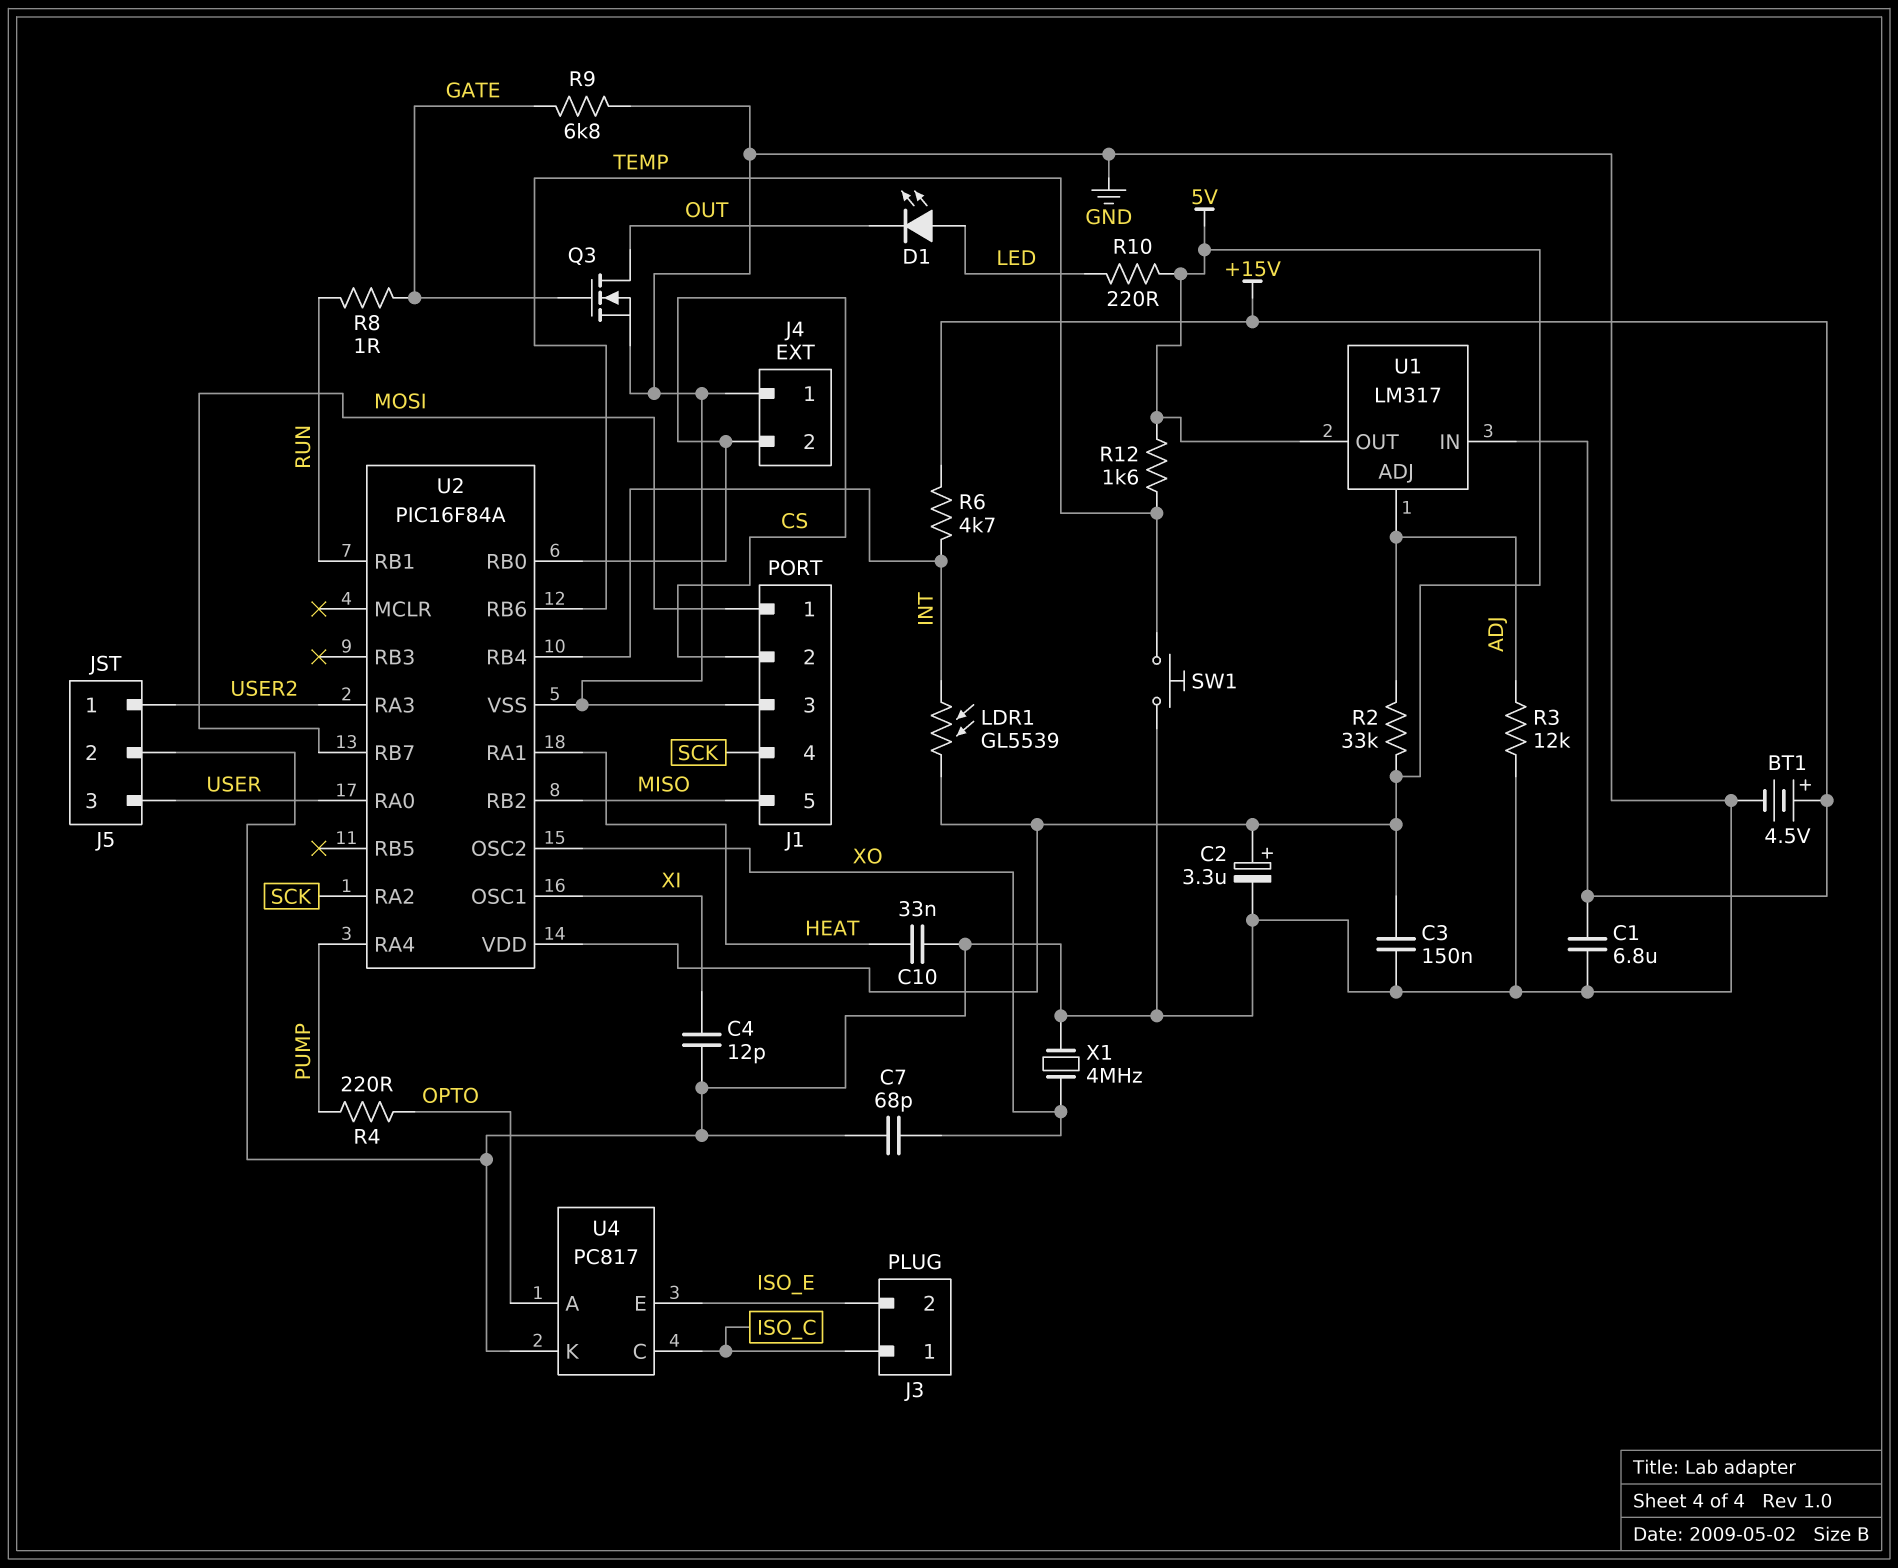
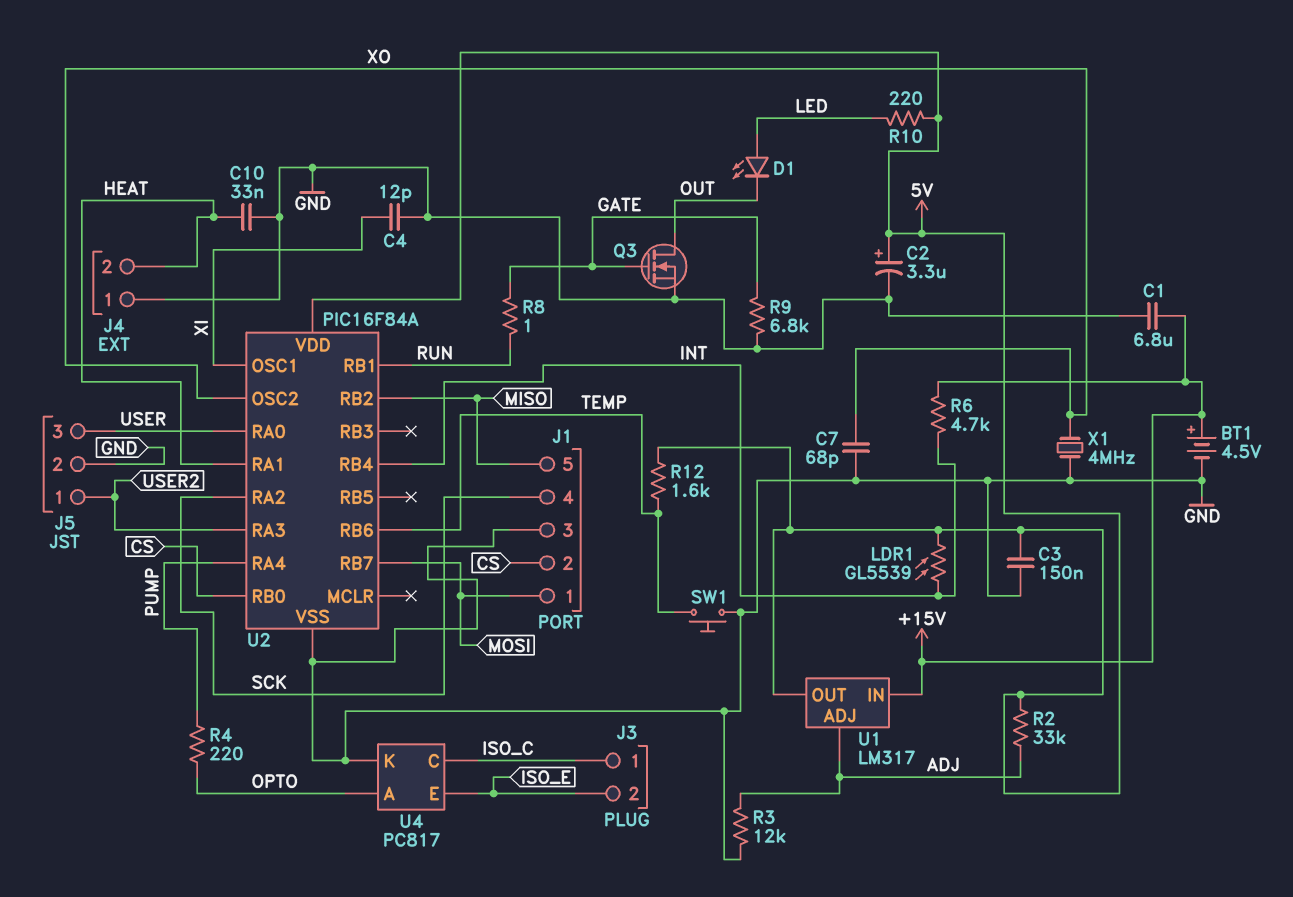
J4 pin 2: CS -> HEAT

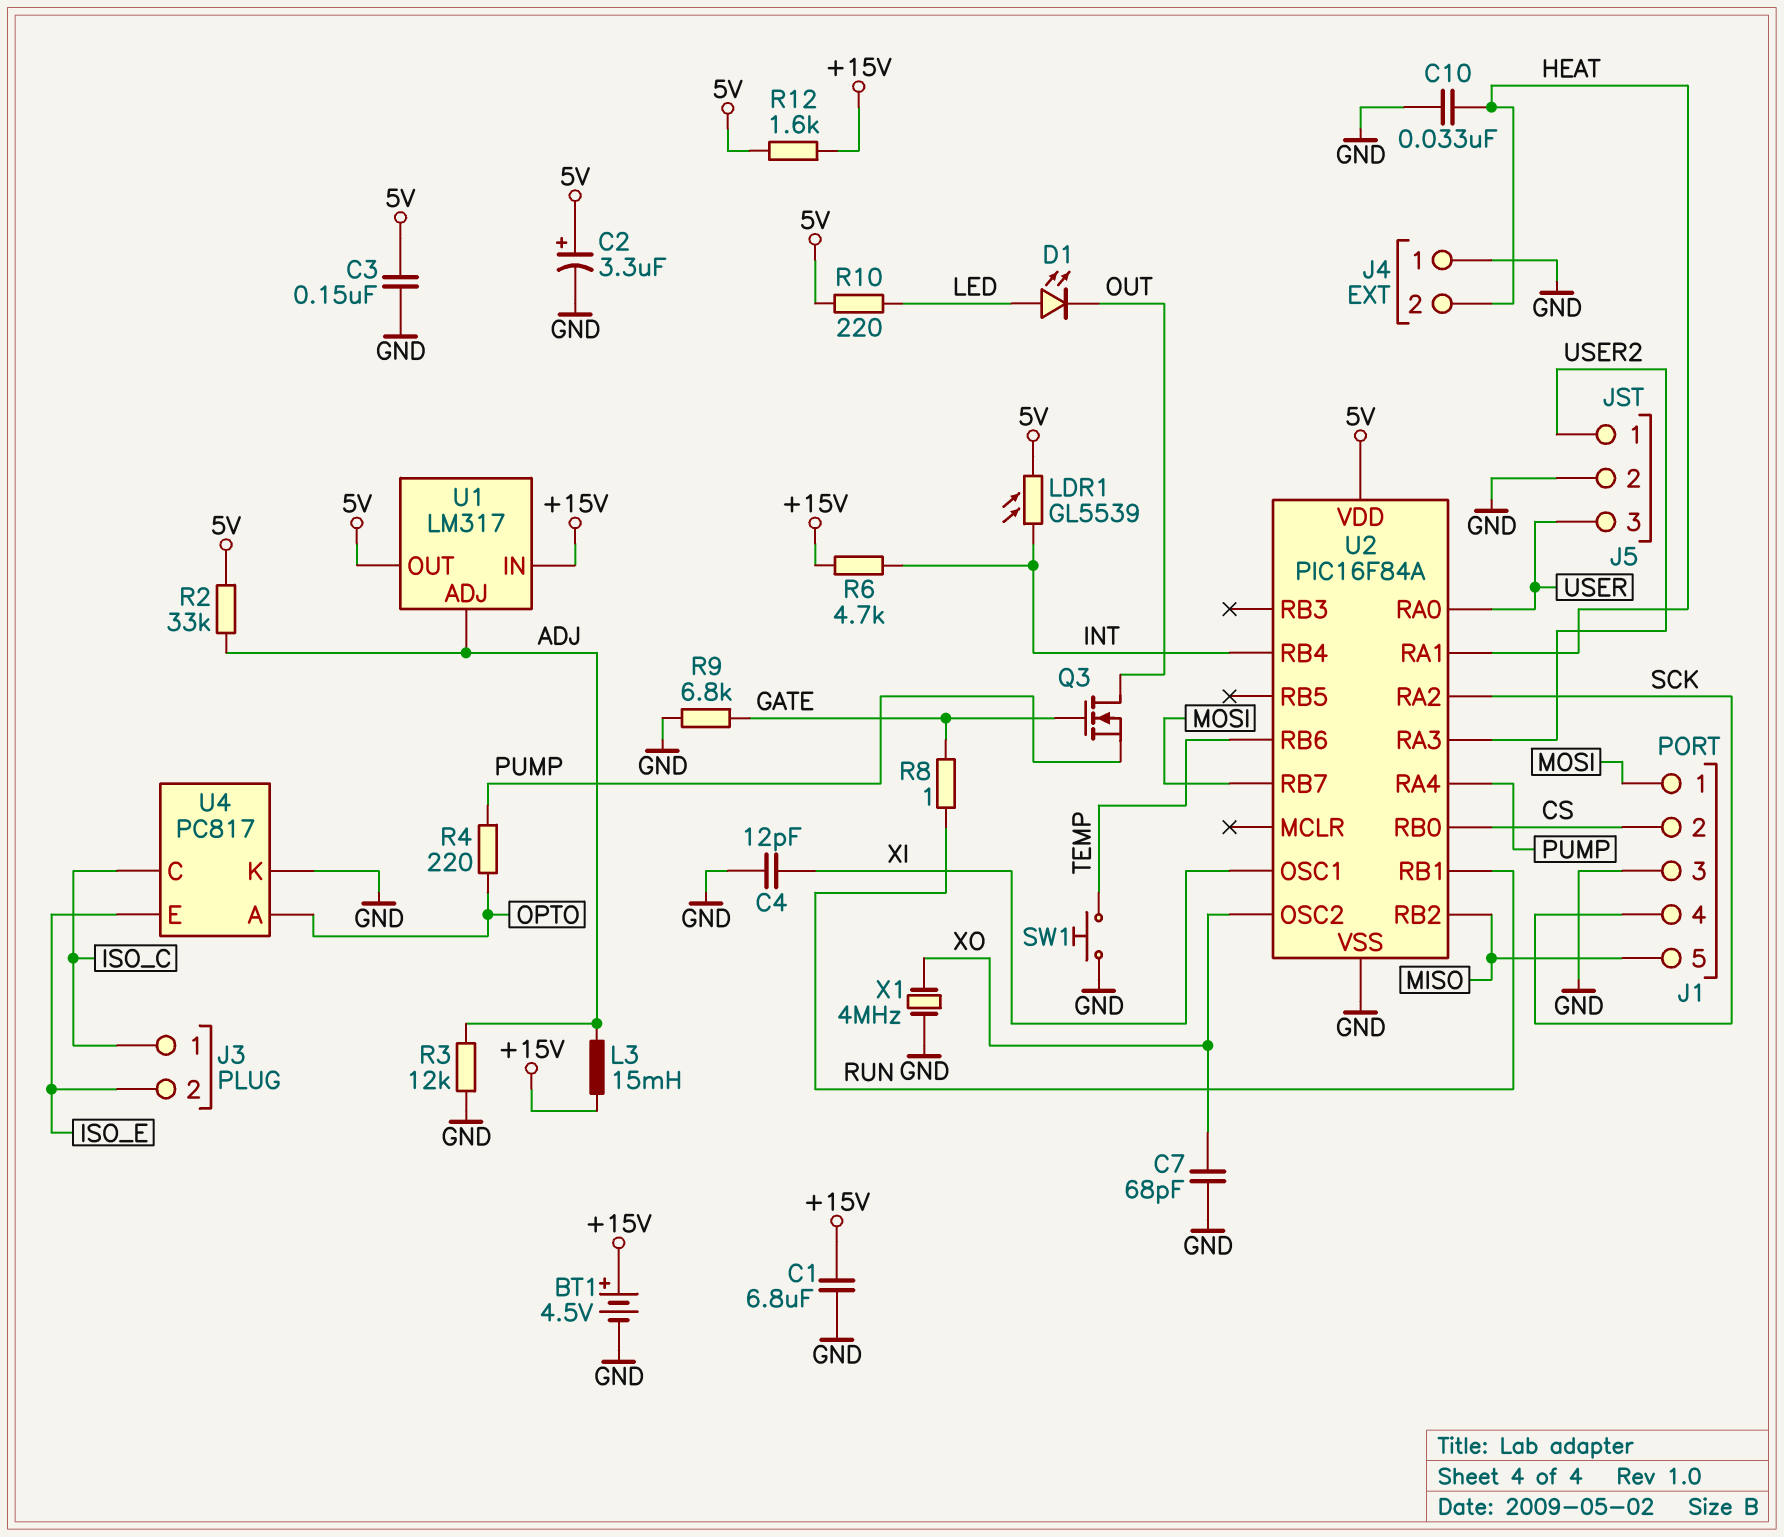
L3: none -> 15mH (+15V, ADJ)
Q3: NMOS (G GATE, D OUT, S GND) -> NMOS (G GATE, D OUT, S PUMP)
R12: 1.6k (5V, TEMP) -> 1.6k (+15V, 5V)

